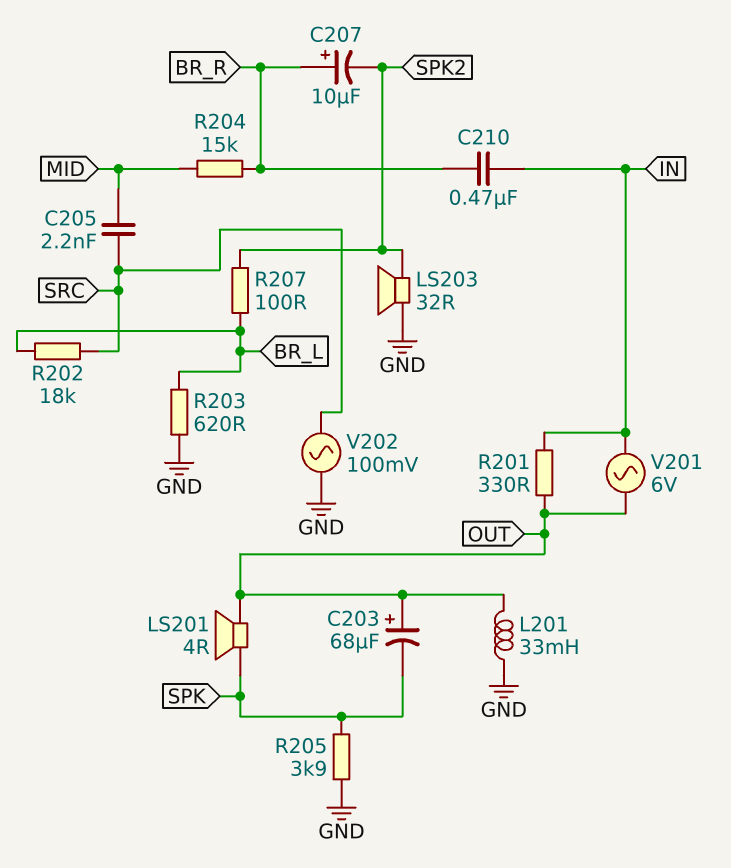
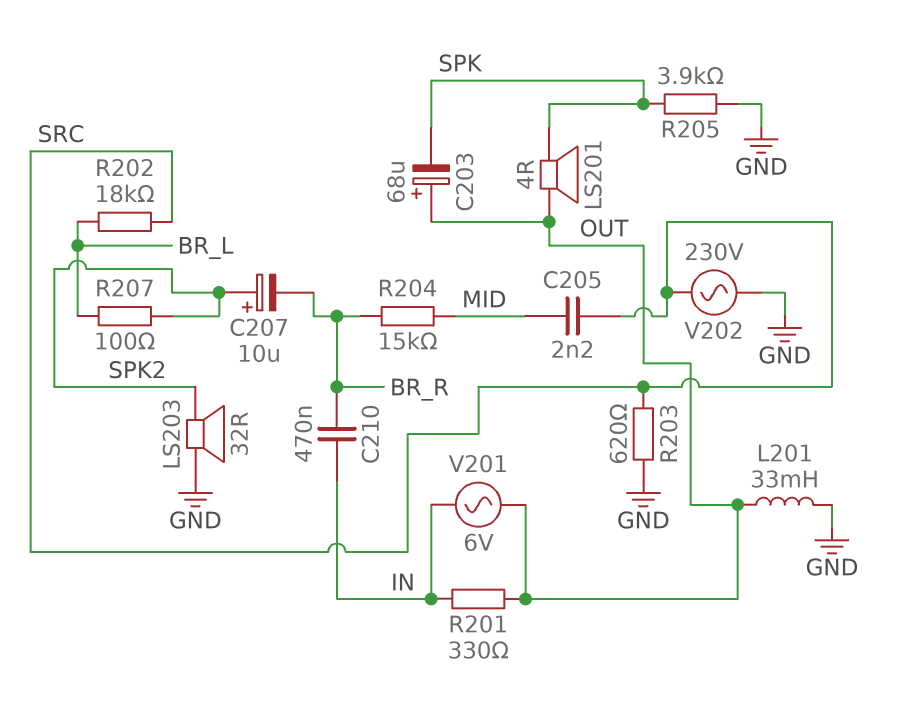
C207: 10uF (plus BR_R, minus SPK2) -> 10uF (plus SPK2, minus BR_R)
R203: 620 (BR_L, GND) -> 620 (GND, SRC)
V202: AC 100mV (GND, SRC) -> AC 230V (GND, SRC)

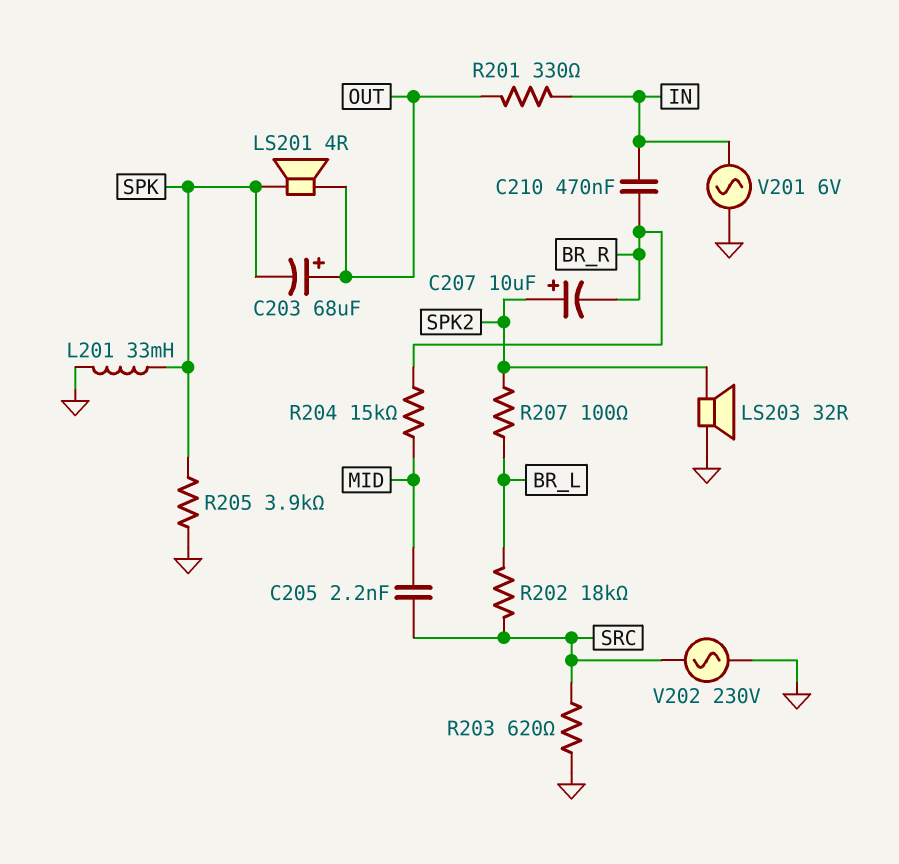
L201: 33mH (GND, OUT) -> 33mH (GND, SPK)
V201: AC 6V (IN, OUT) -> AC 6V (GND, IN)

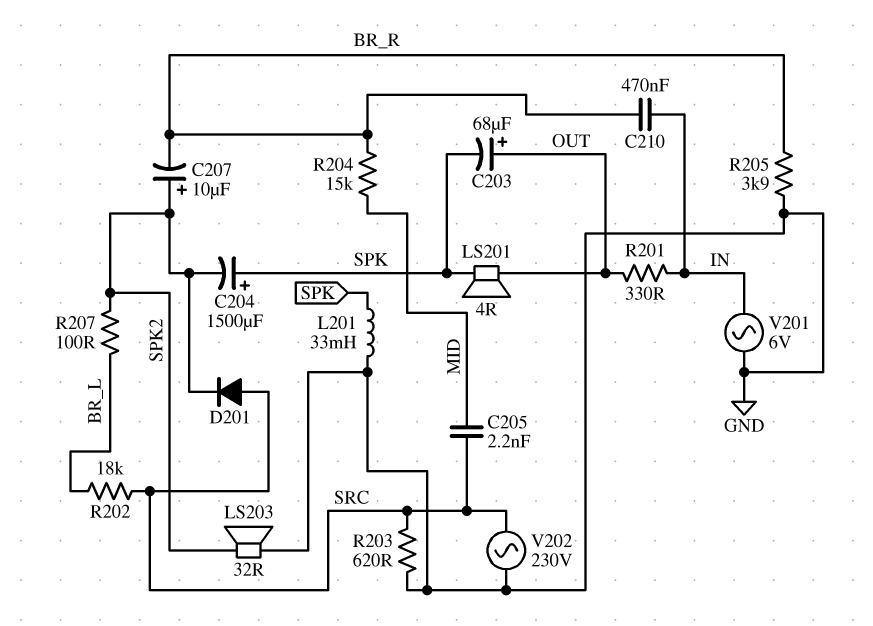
C204: none -> 1500uF (plus SPK, minus SPK2)
D201: none -> diode (A SRC, K SPK2)
R205: 3.9k (GND, SPK) -> 3.9k (BR_R, GND)

